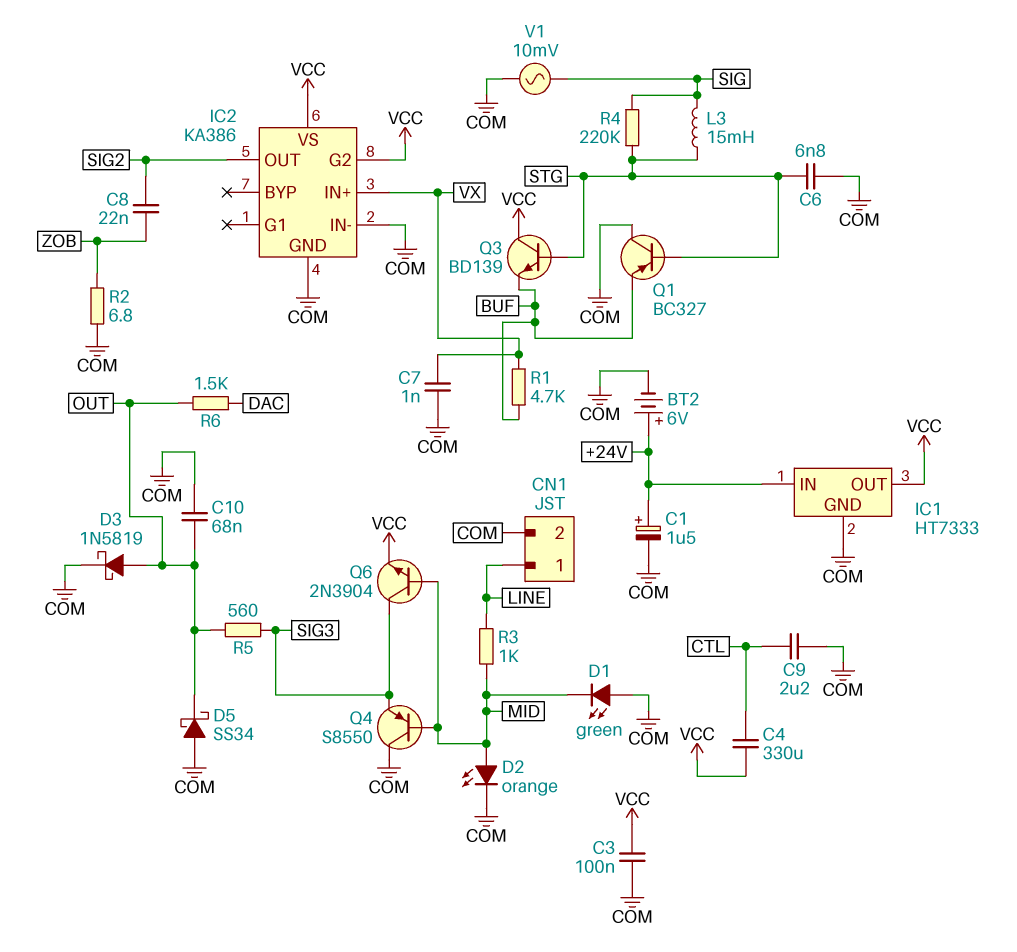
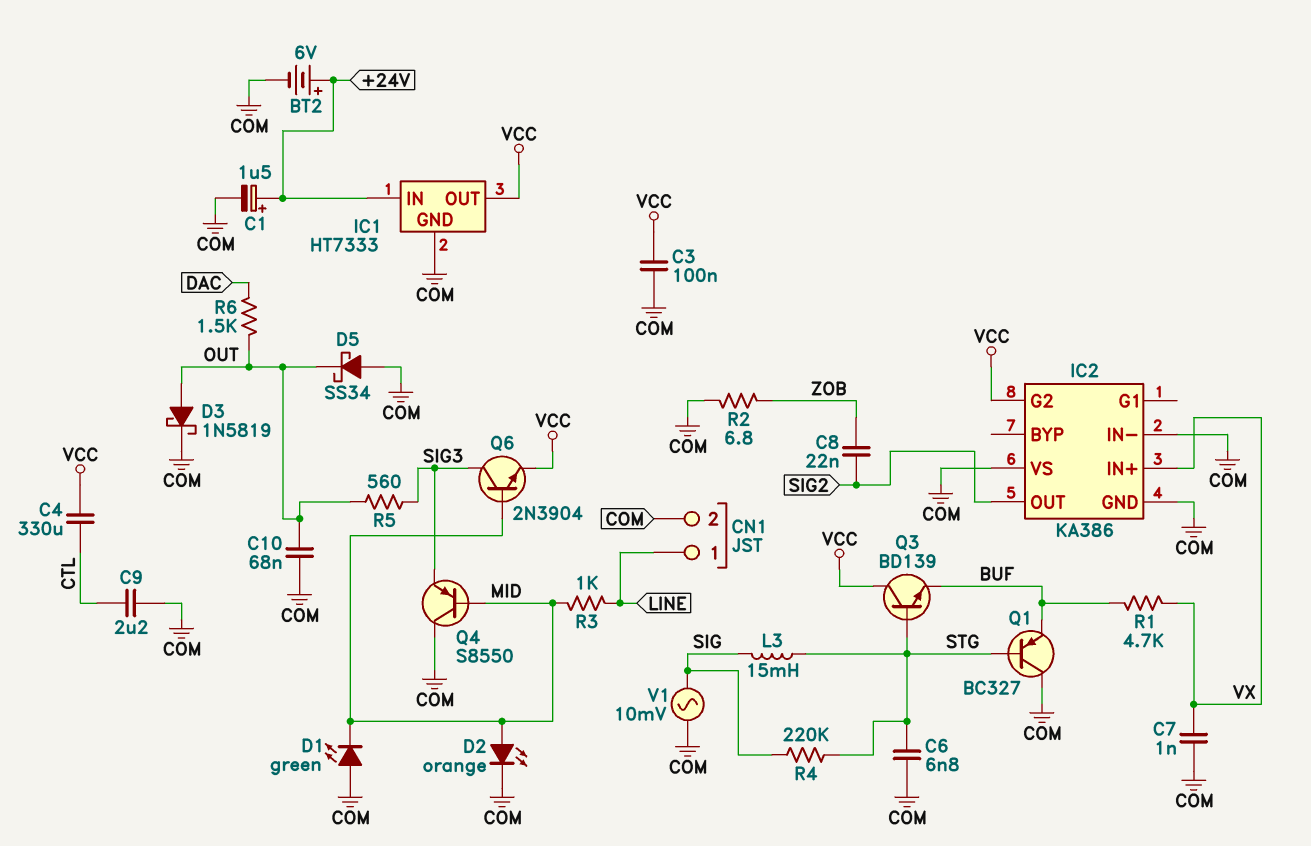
IC2 pin VS: VCC -> COM

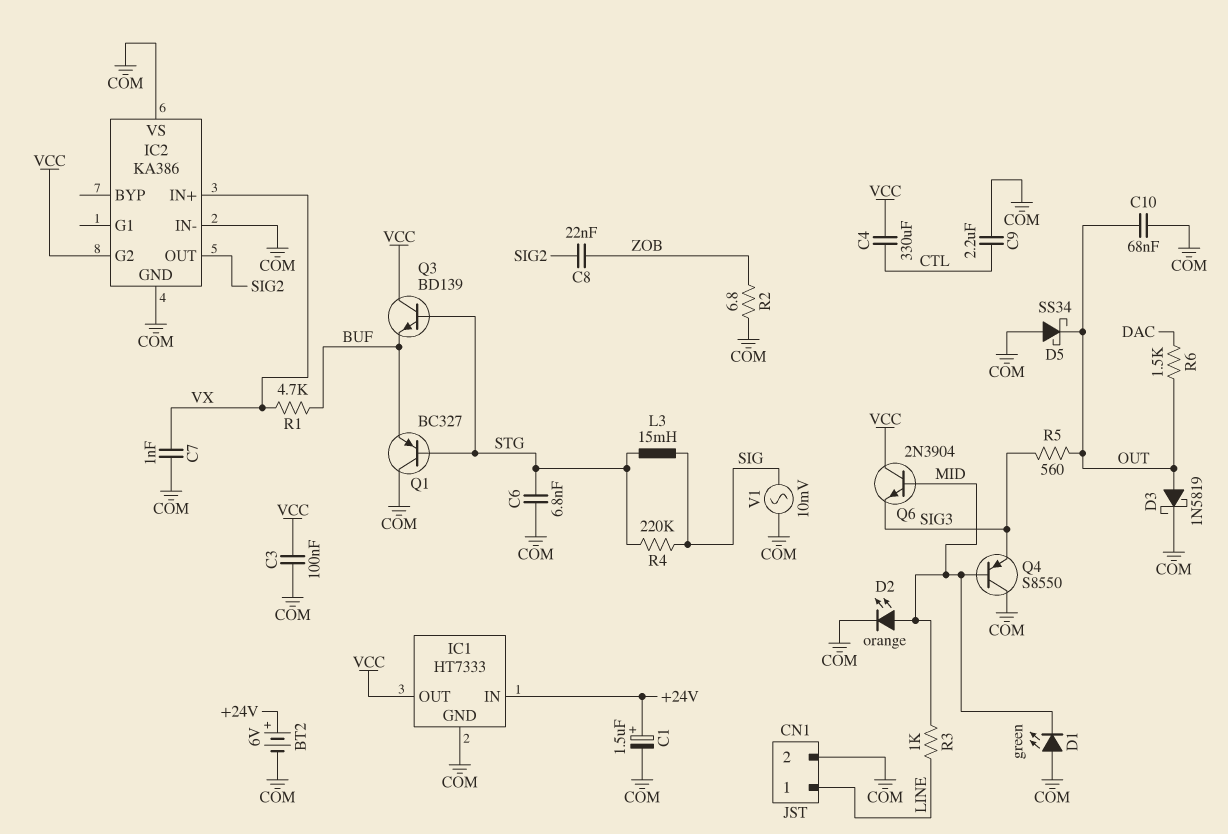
Q6: NPN 2N3904 (B MID, C SIG3, E VCC) -> NPN 2N3904 (B MID, C VCC, E SIG3)

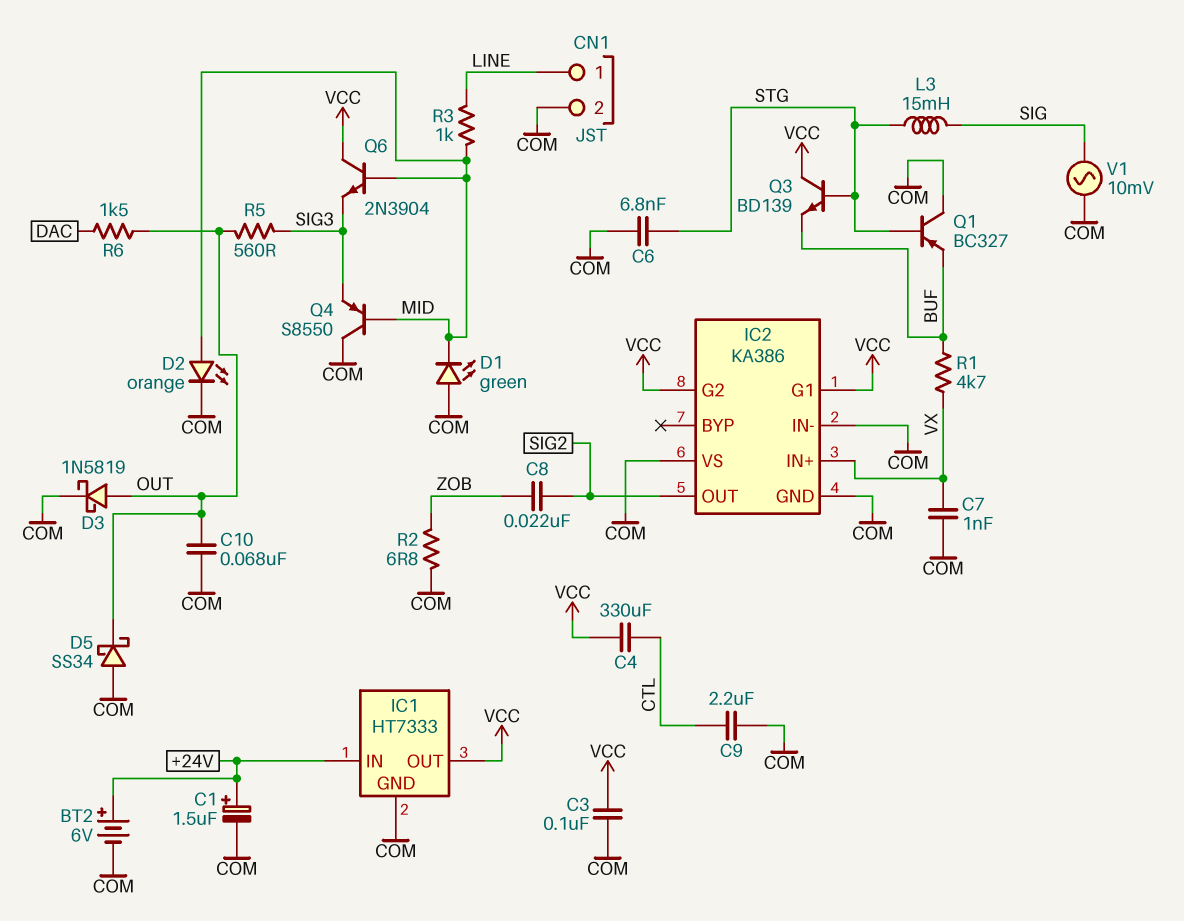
IC2 pin G1: none -> VCC
R4: 220k (SIG, STG) -> none

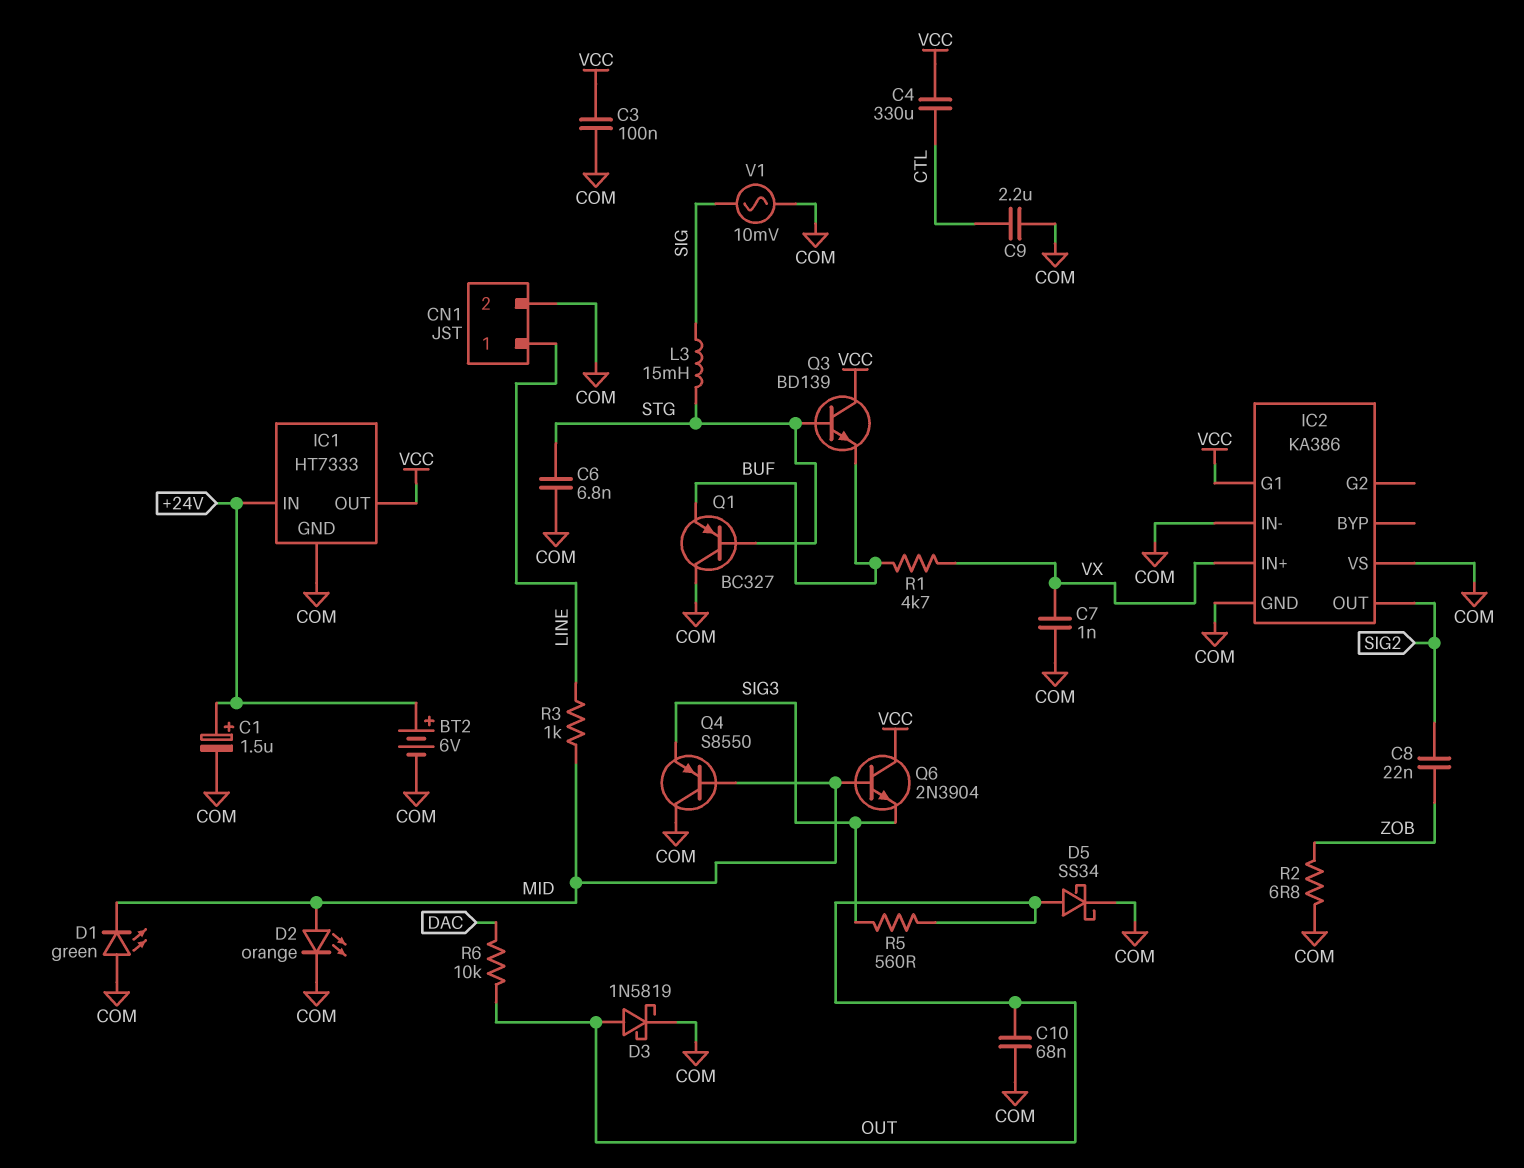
D5: schottky SS34 (A COM, K OUT) -> schottky SS34 (A OUT, K COM)
IC2 pin G2: VCC -> none
R6: 1.5k (DAC, OUT) -> 10k (DAC, OUT)

